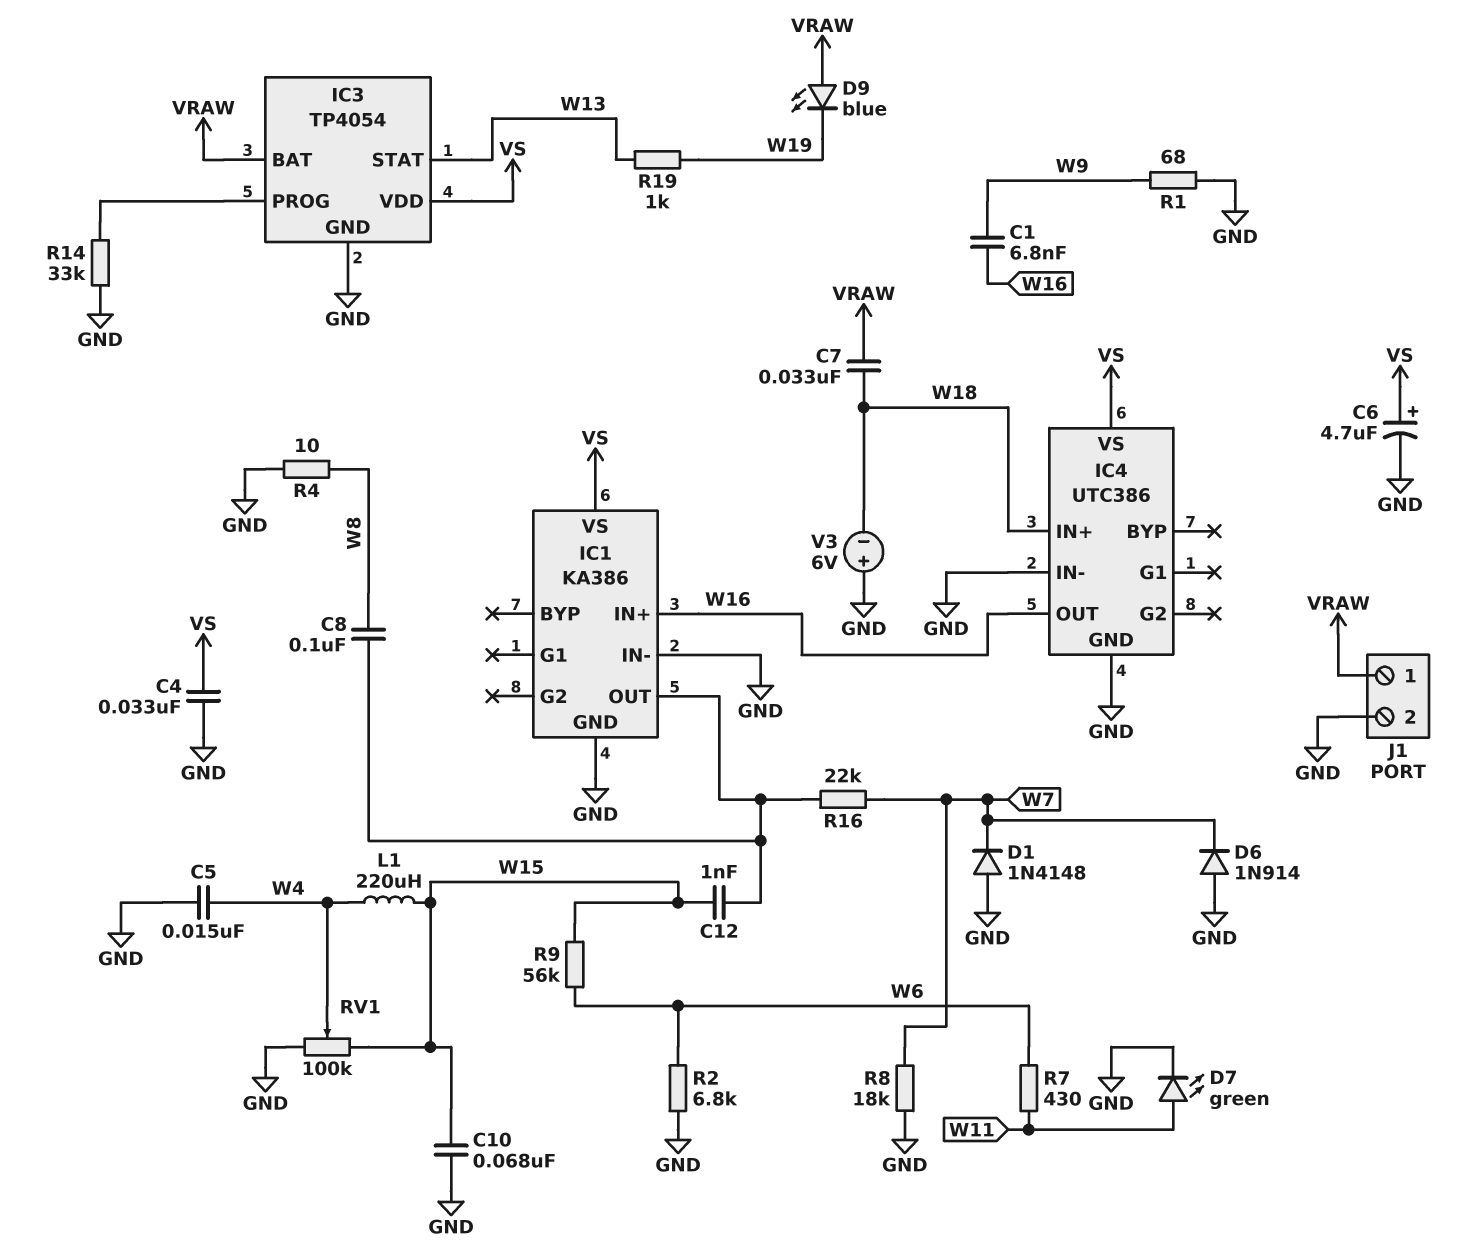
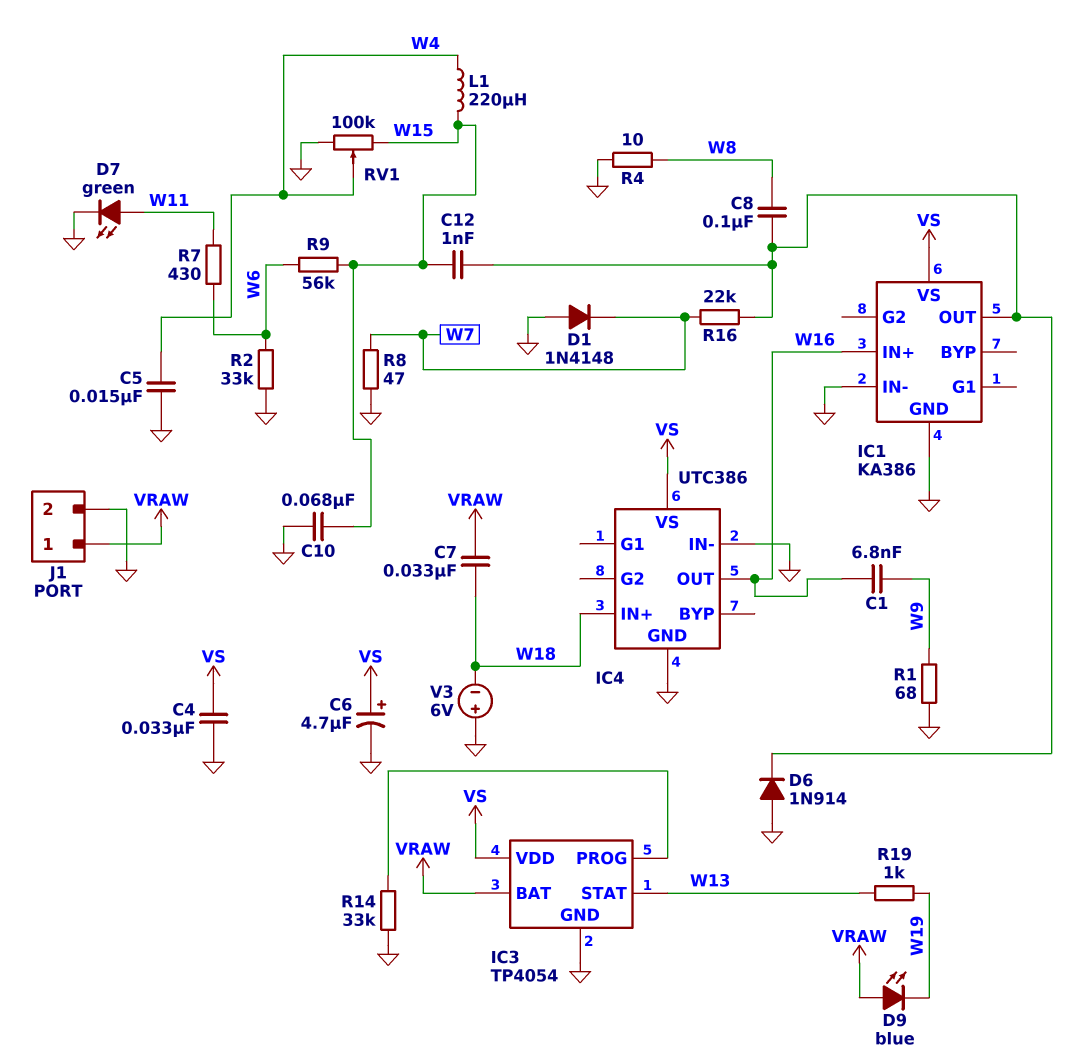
D6: diode 1N914 (A GND, K W7) -> diode 1N914 (A GND, K IC1/OUT)
R2: 6.8k (GND, W6) -> 33k (GND, W6)
R8: 18k (GND, W7) -> 47 (GND, W7)

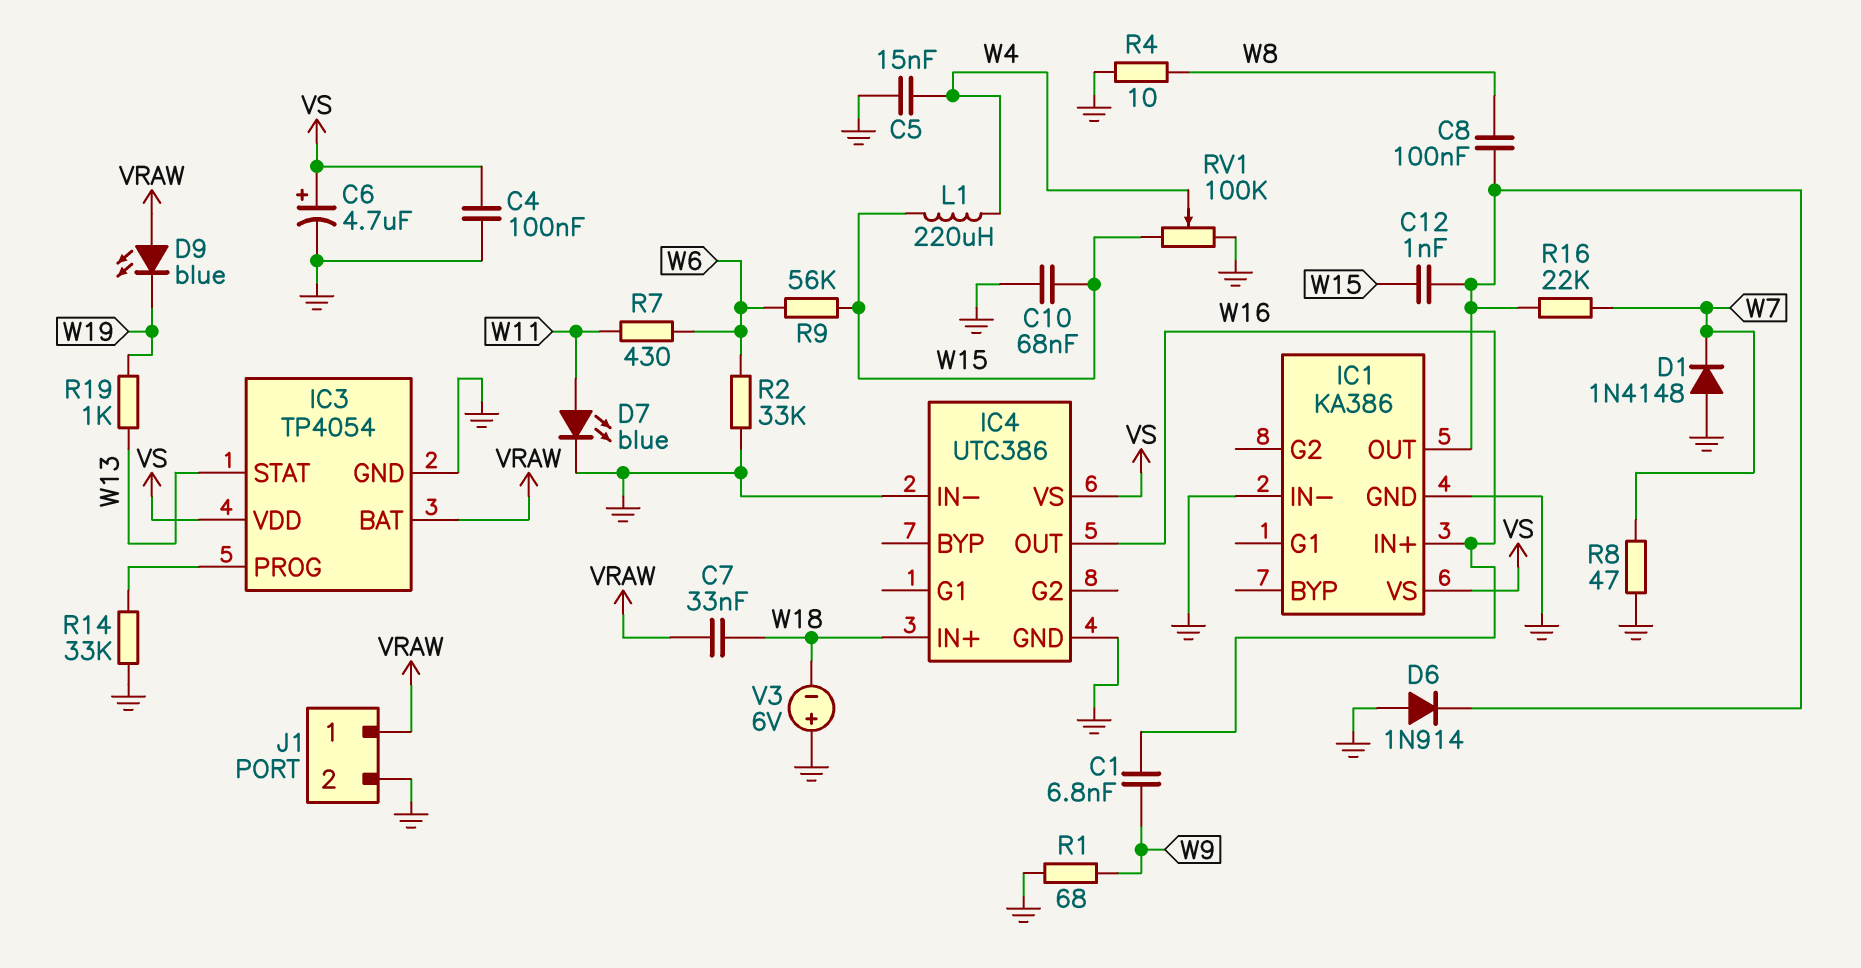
C4: 33nF (GND, VS) -> 100nF (GND, VS)
D7: LED green (A W11, K GND) -> LED blue (A W11, K GND)

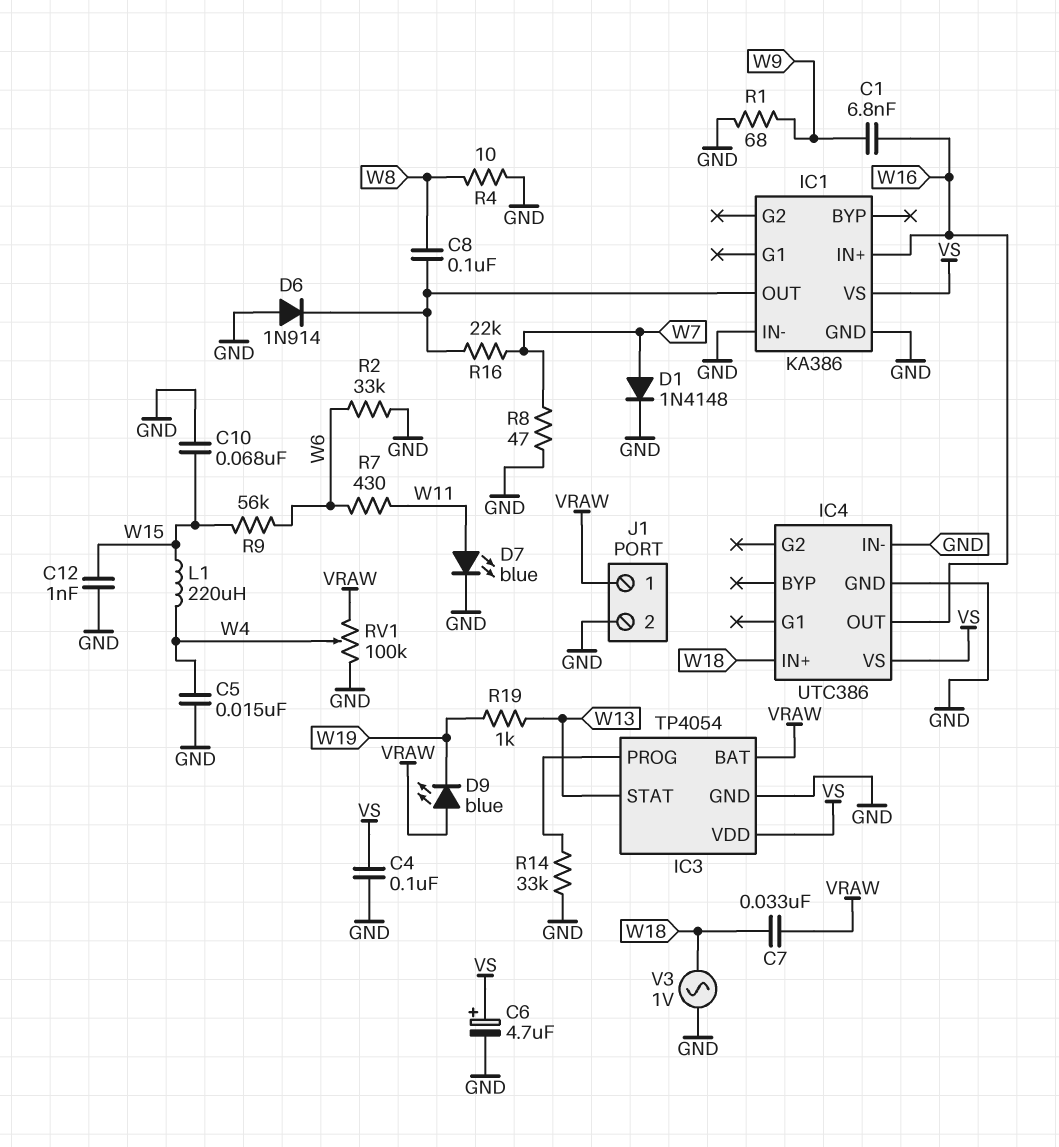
C12: 1nF (IC1/OUT, W15) -> 1nF (GND, W15)
D1: diode 1N4148 (A GND, K W7) -> diode 1N4148 (A W7, K GND)
RV1: 100k (GND, W15, wiper W4) -> 100k (GND, VRAW, wiper W4)
V3: 6V (plus GND, minus W18) -> AC 1V (GND, W18)

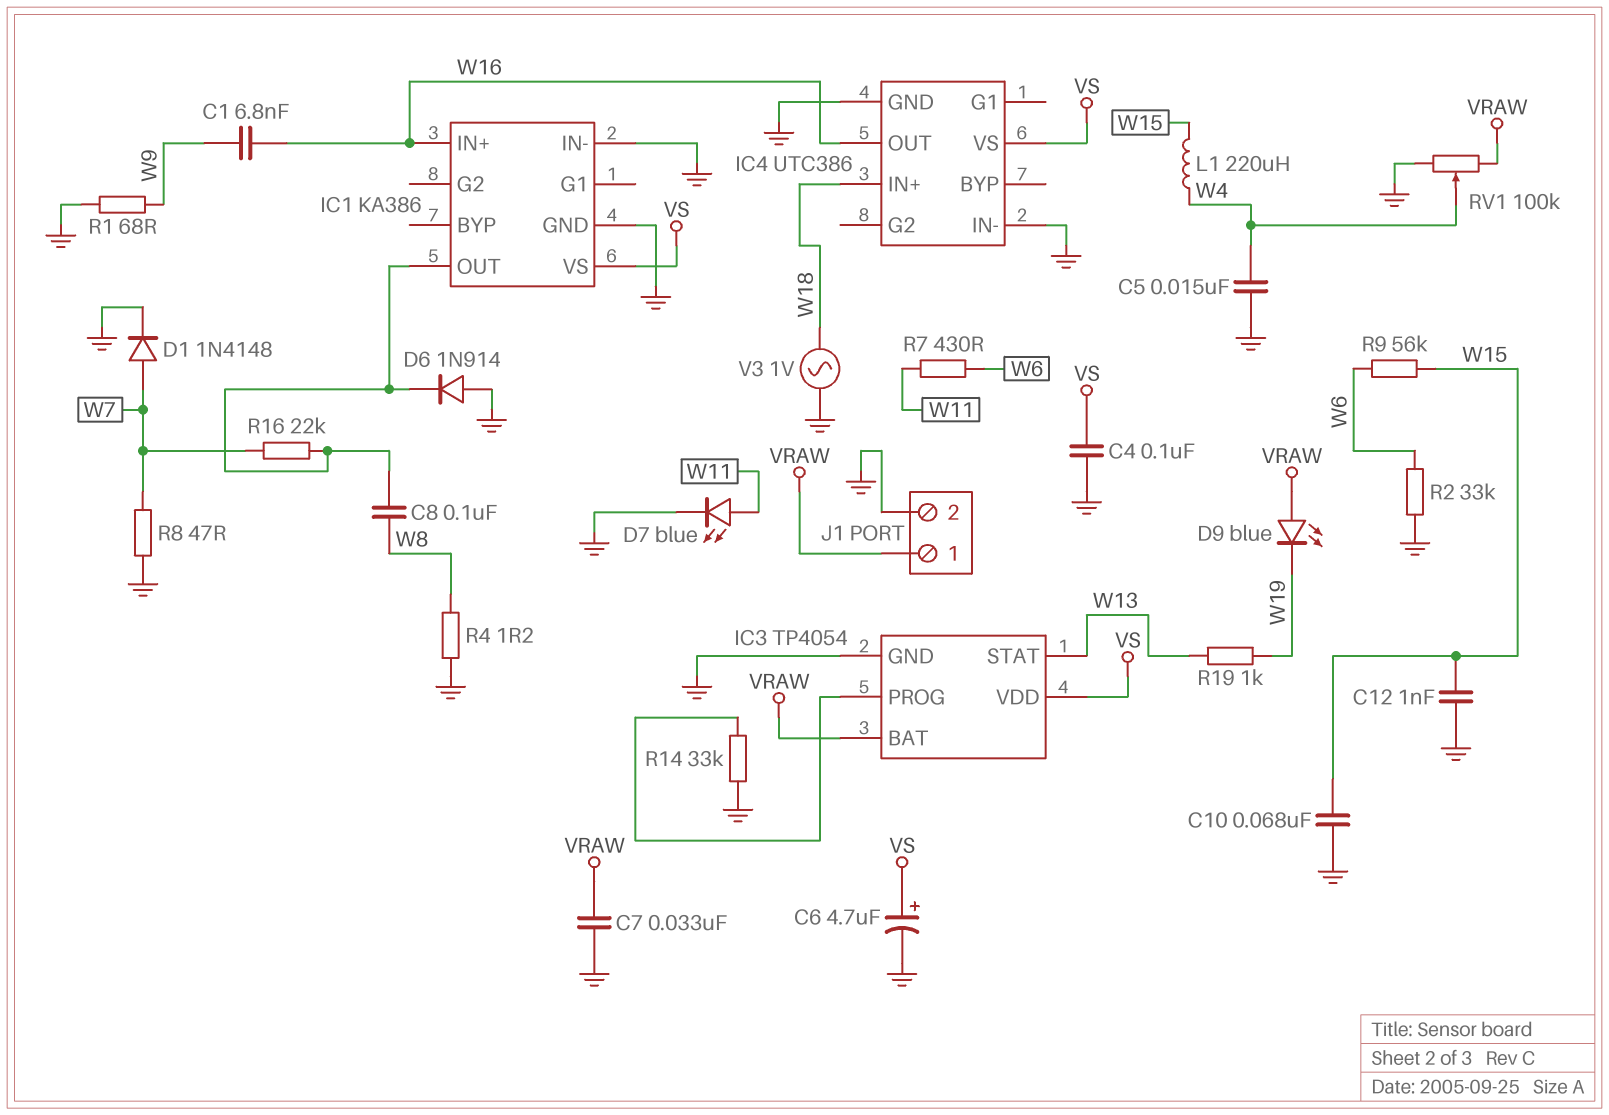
C7: 33nF (VRAW, W18) -> 33nF (GND, VRAW)
R4: 10 (GND, W8) -> 1.2 (GND, W8)

